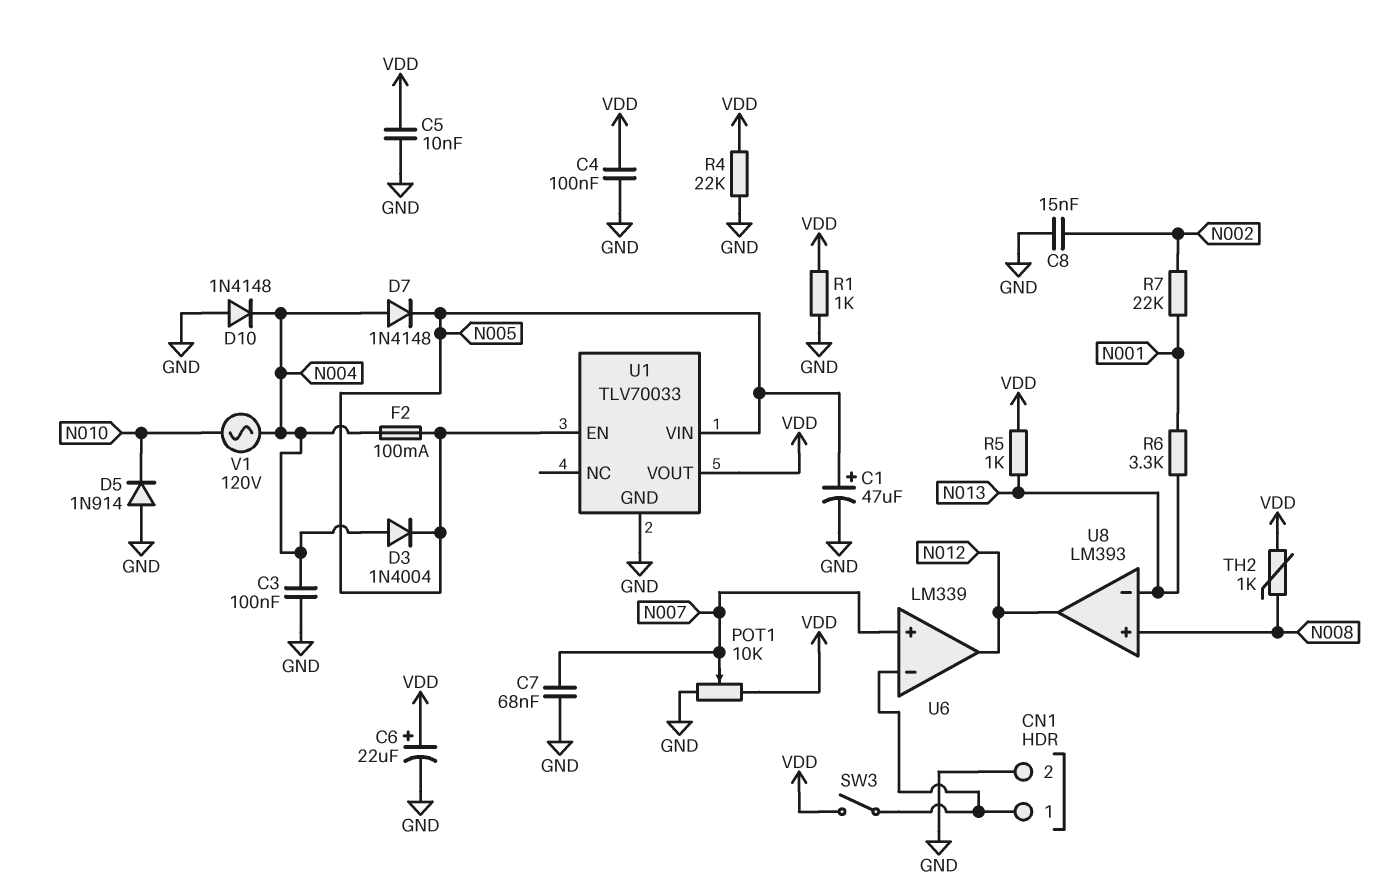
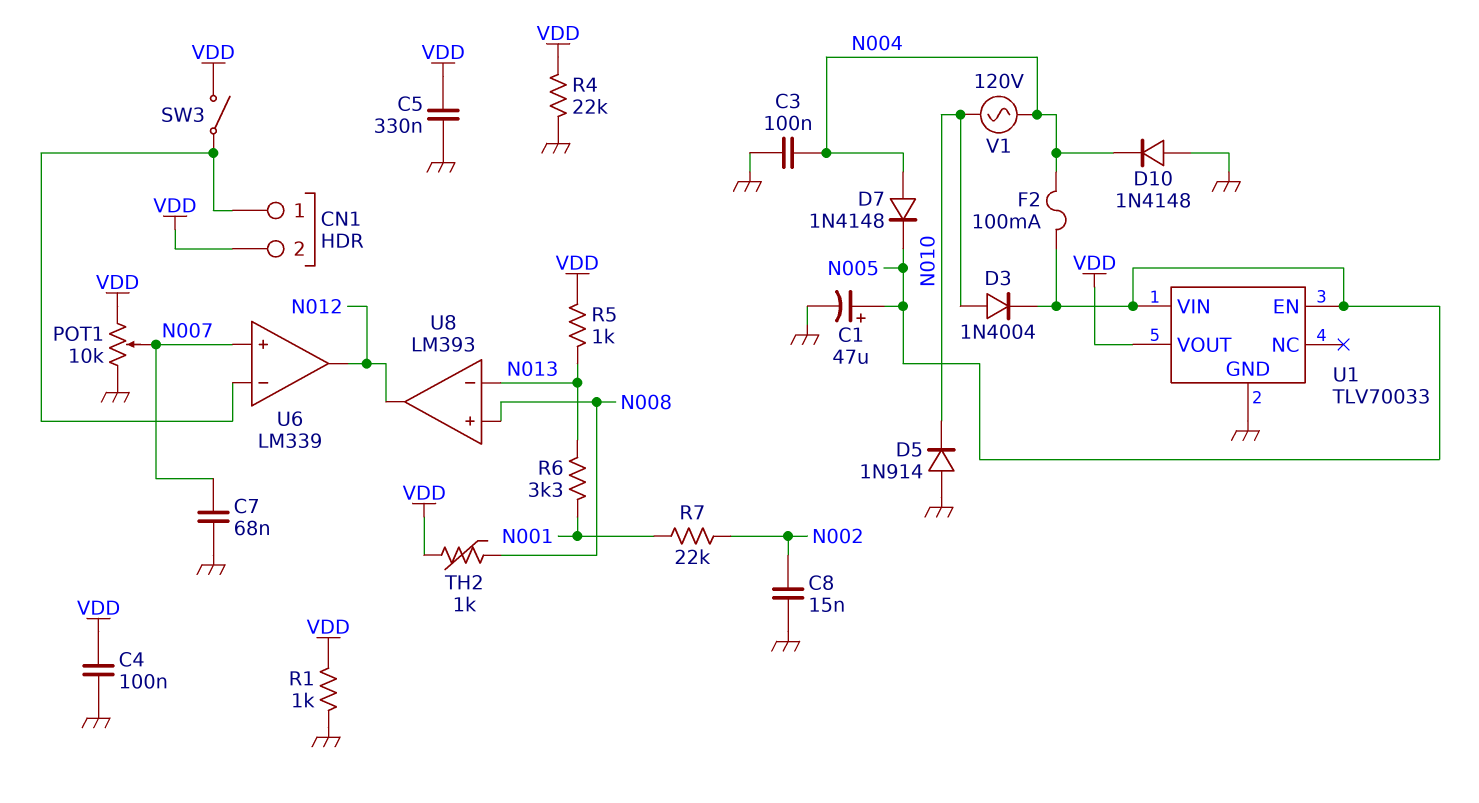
C5: 10nF (GND, VDD) -> 330nF (GND, VDD)
C6: 22uF (plus VDD, minus GND) -> none
CN1 pin 2: GND -> VDD
D3: diode 1N4004 (A N004, K N005) -> diode 1N4004 (A N010, K N005)

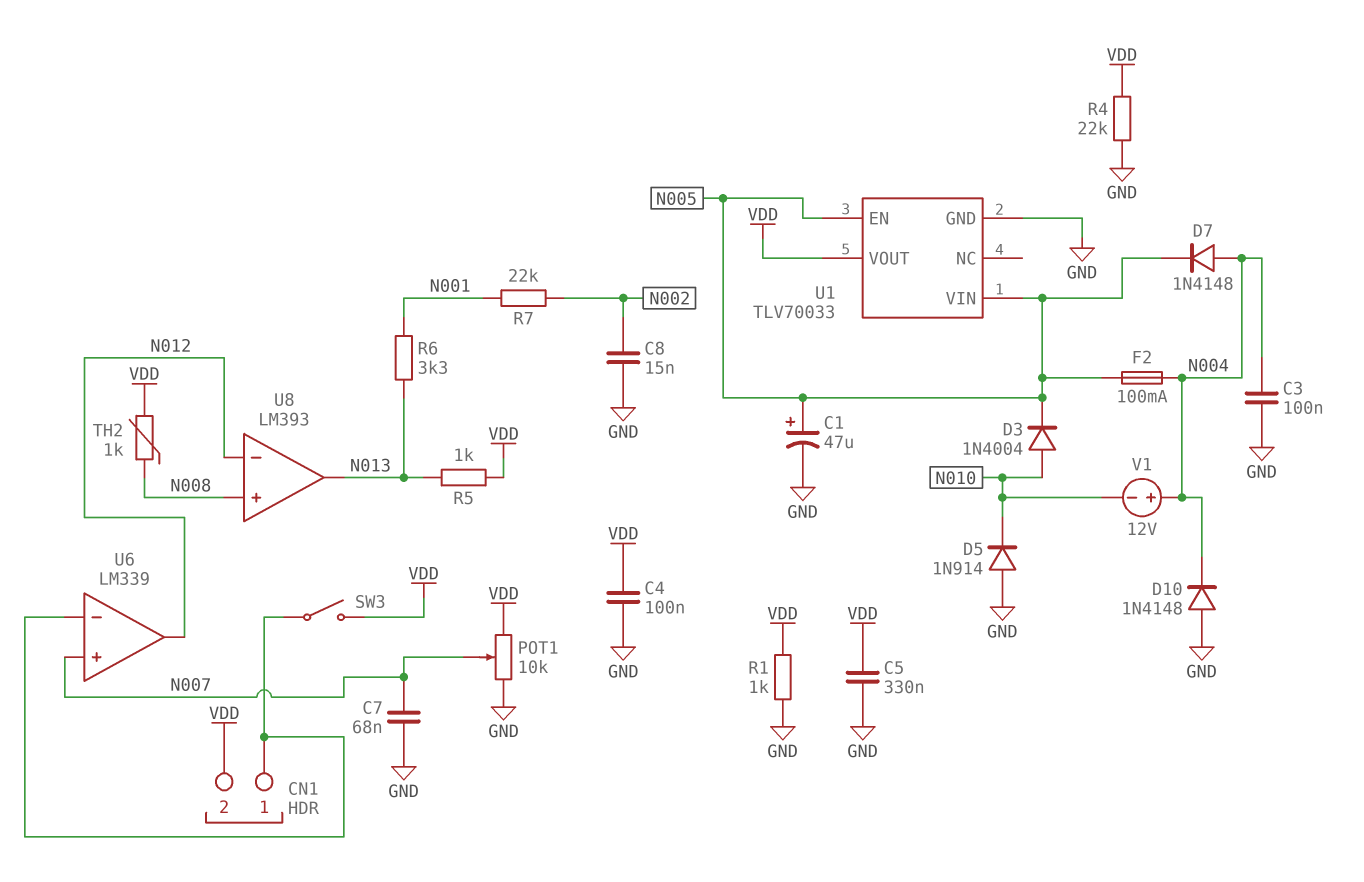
U8 pin in-: N013 -> N012
U8 pin out: N012 -> N013
V1: AC 120V (N004, N010) -> 12V (plus N004, minus N010)

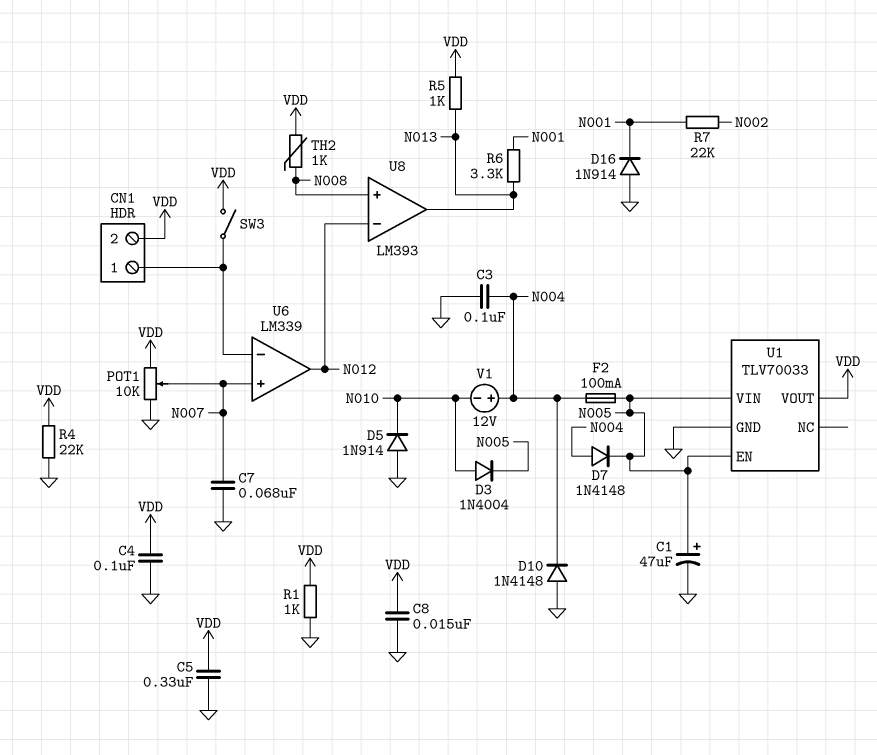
C8: 15nF (GND, N002) -> 15nF (GND, VDD)
D16: none -> diode 1N914 (A GND, K N001)

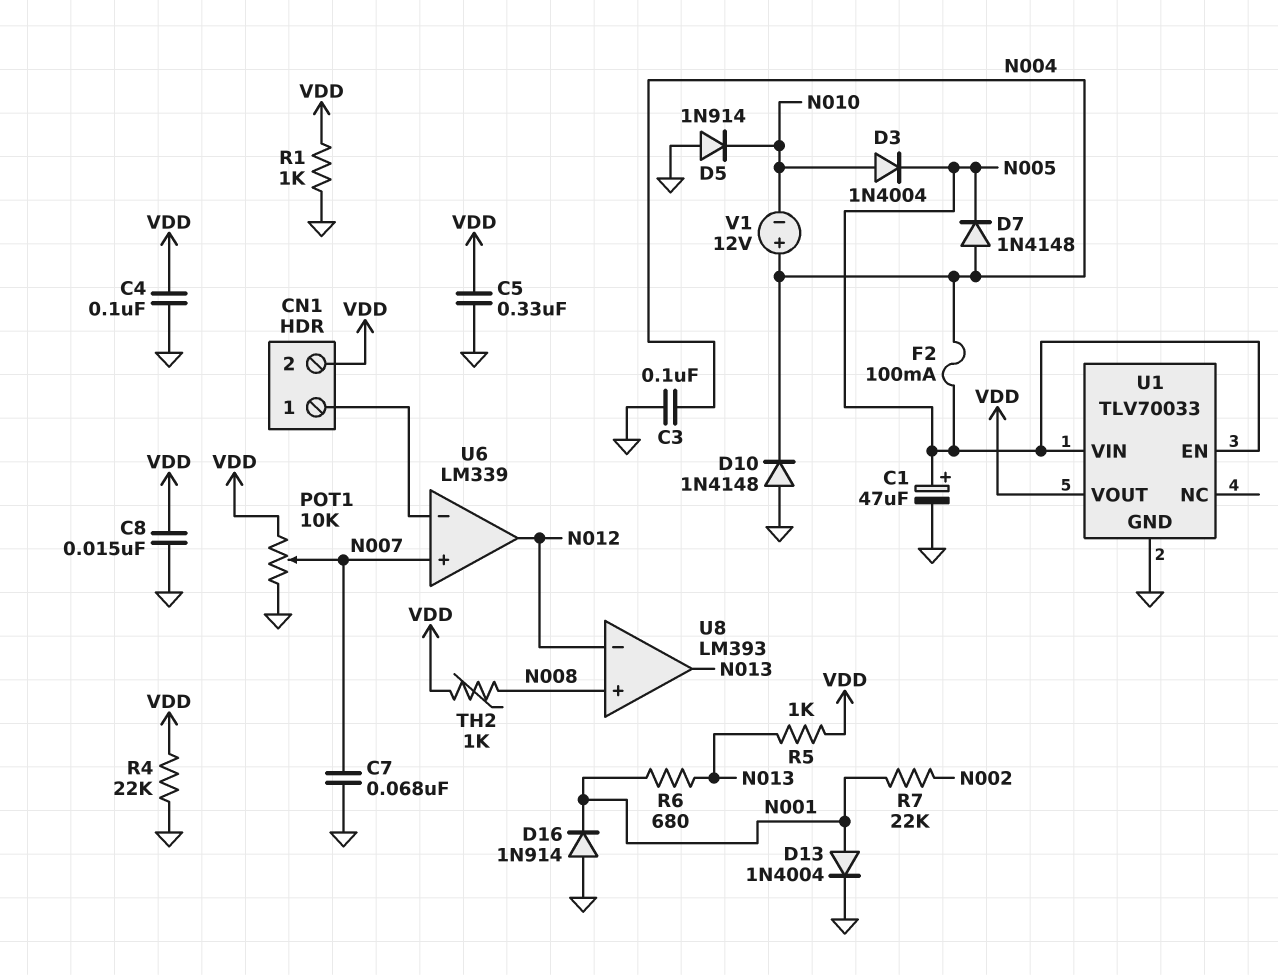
D13: none -> diode 1N4004 (A N001, K GND)
R6: 3.3k (N001, N013) -> 680 (N001, N013)
SW3: switch (CN1/1, VDD) -> none

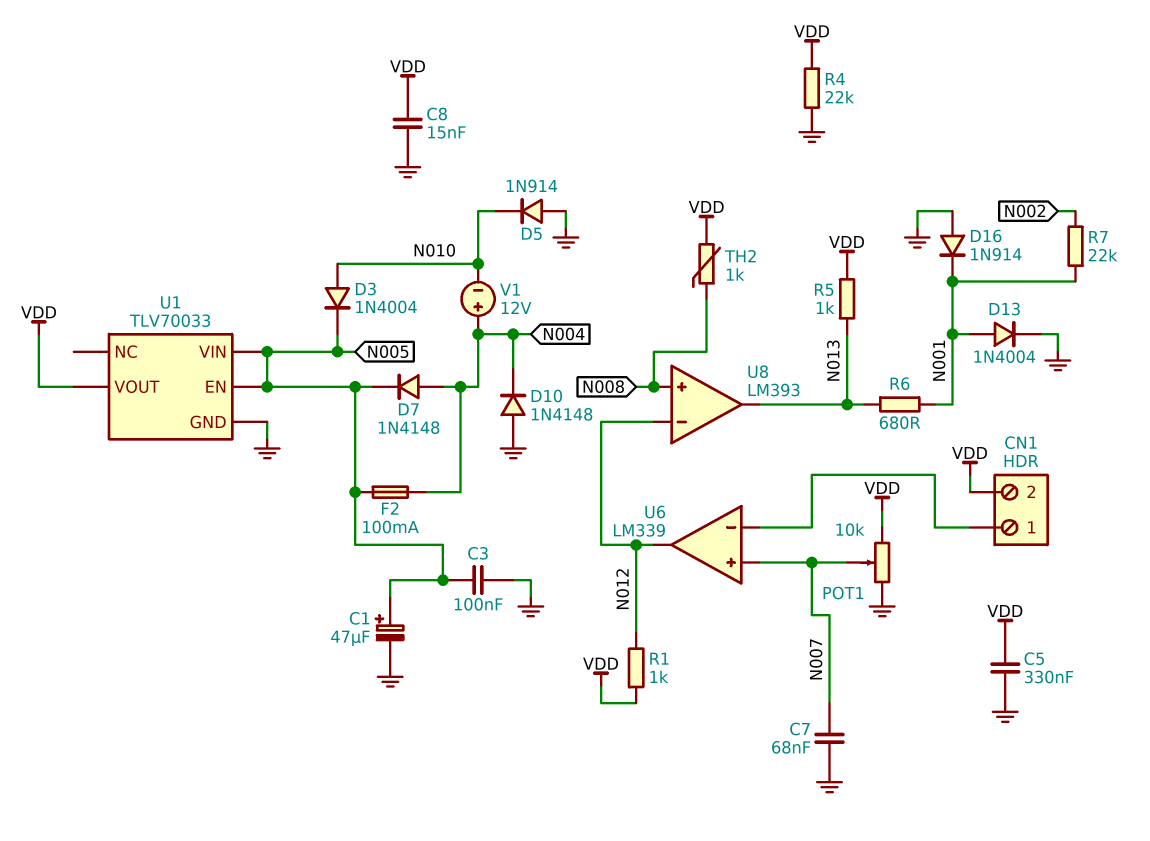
C3: 100nF (GND, N004) -> 100nF (GND, N005)
C4: 100nF (GND, VDD) -> none
R1: 1k (GND, VDD) -> 1k (N012, VDD)

